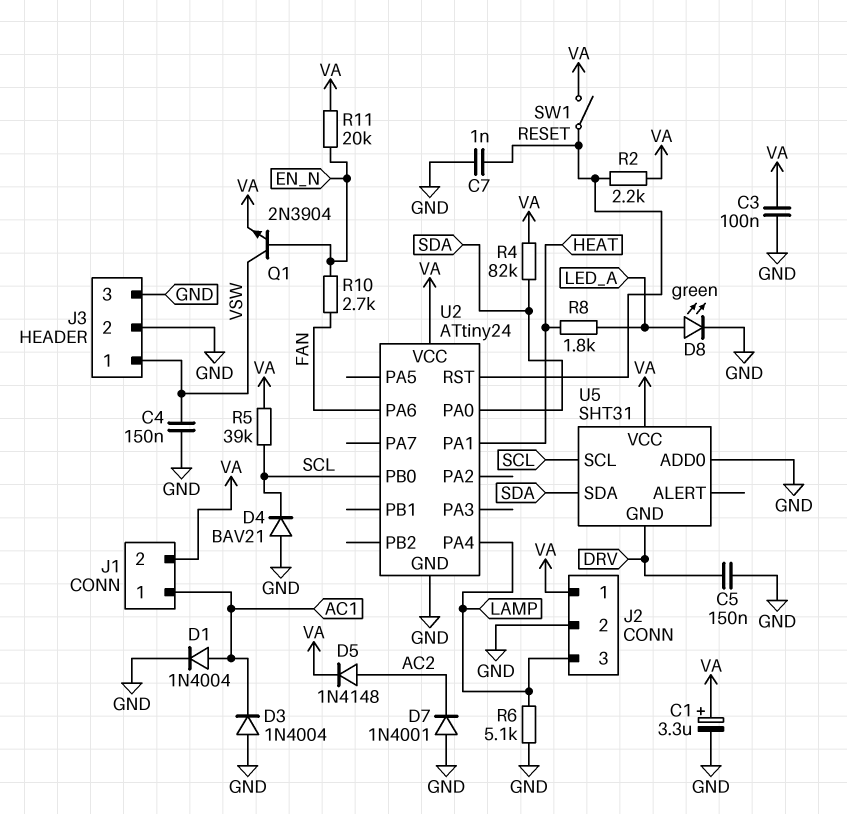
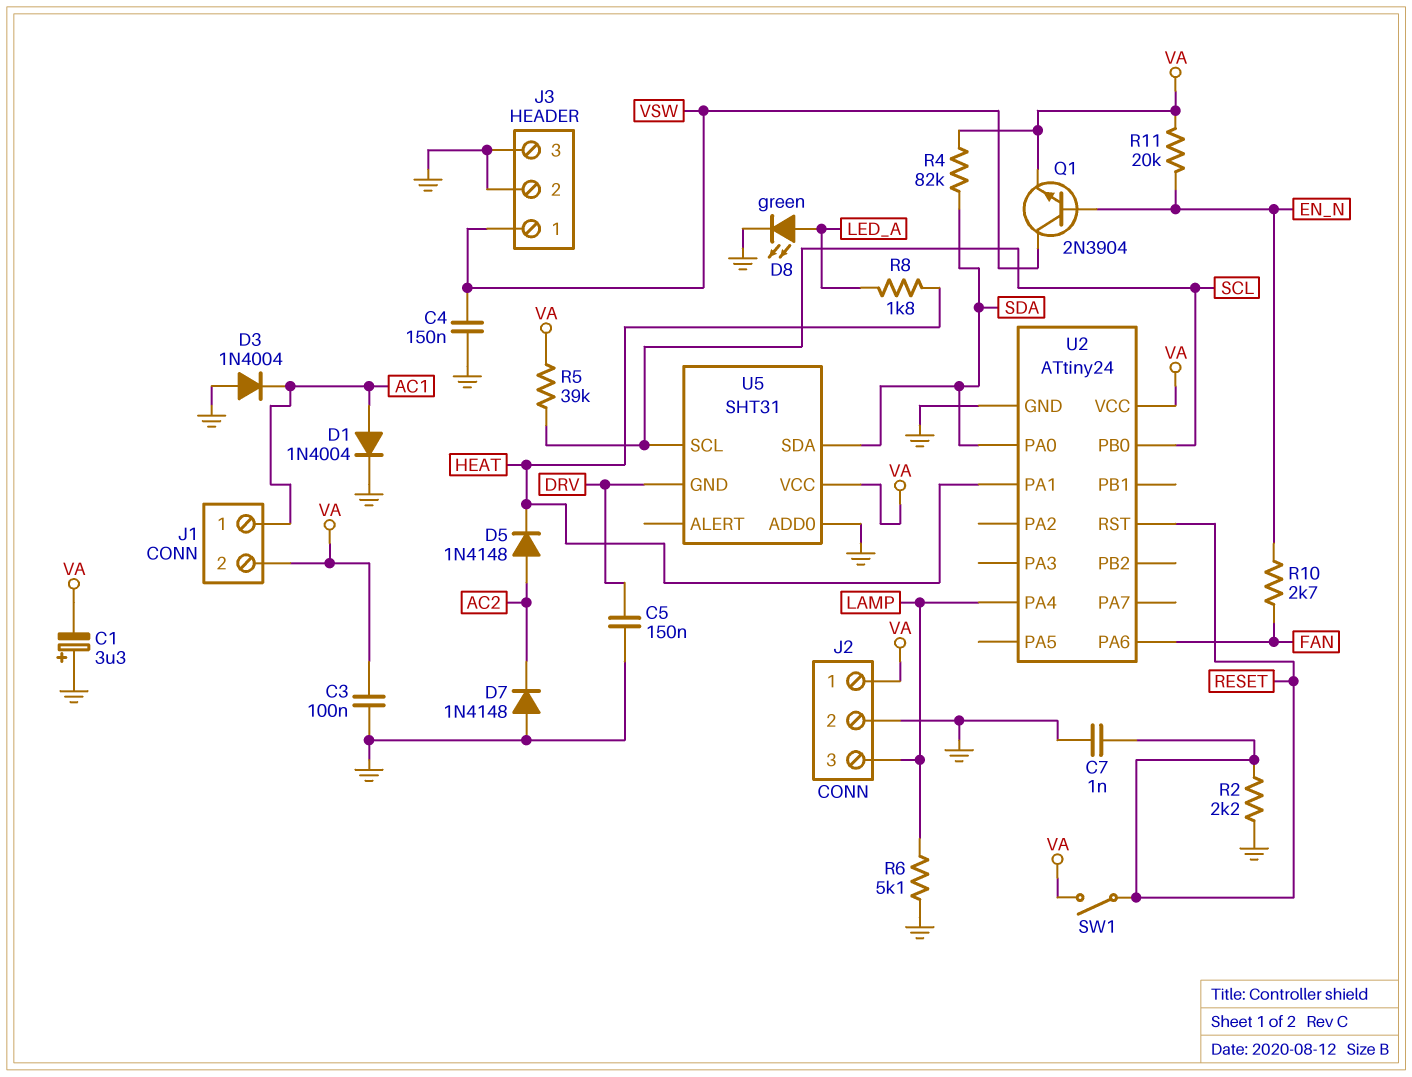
C1: 3.3uF (plus VA, minus GND) -> 3.3uF (plus GND, minus VA)
D4: diode BAV21 (A GND, K SCL) -> none
D5: diode 1N4148 (A AC2, K VA) -> diode 1N4148 (A AC2, K HEAT)
D7: diode 1N4001 (A GND, K AC2) -> diode 1N4148 (A GND, K AC2)
R2: 2.2k (RESET, VA) -> 2.2k (GND, RESET)

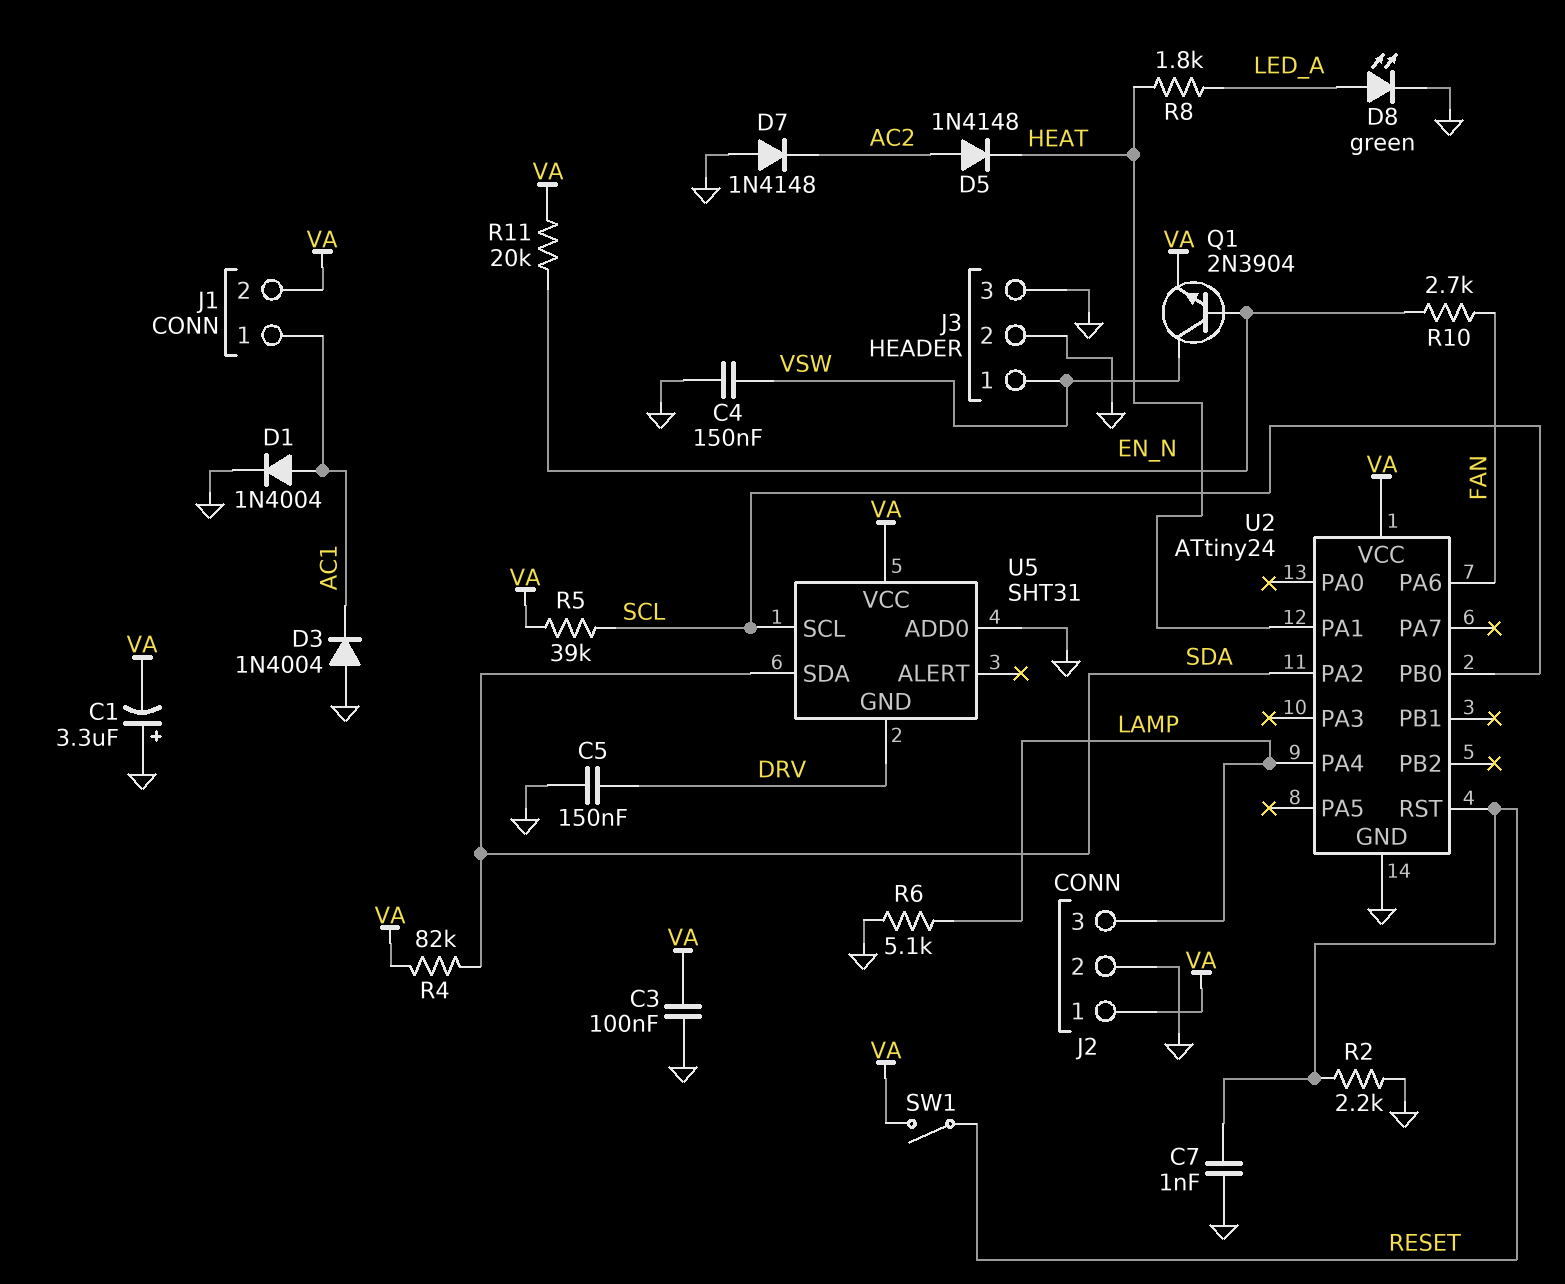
U2 pin PA0: SDA -> none
U2 pin PA2: none -> SDA

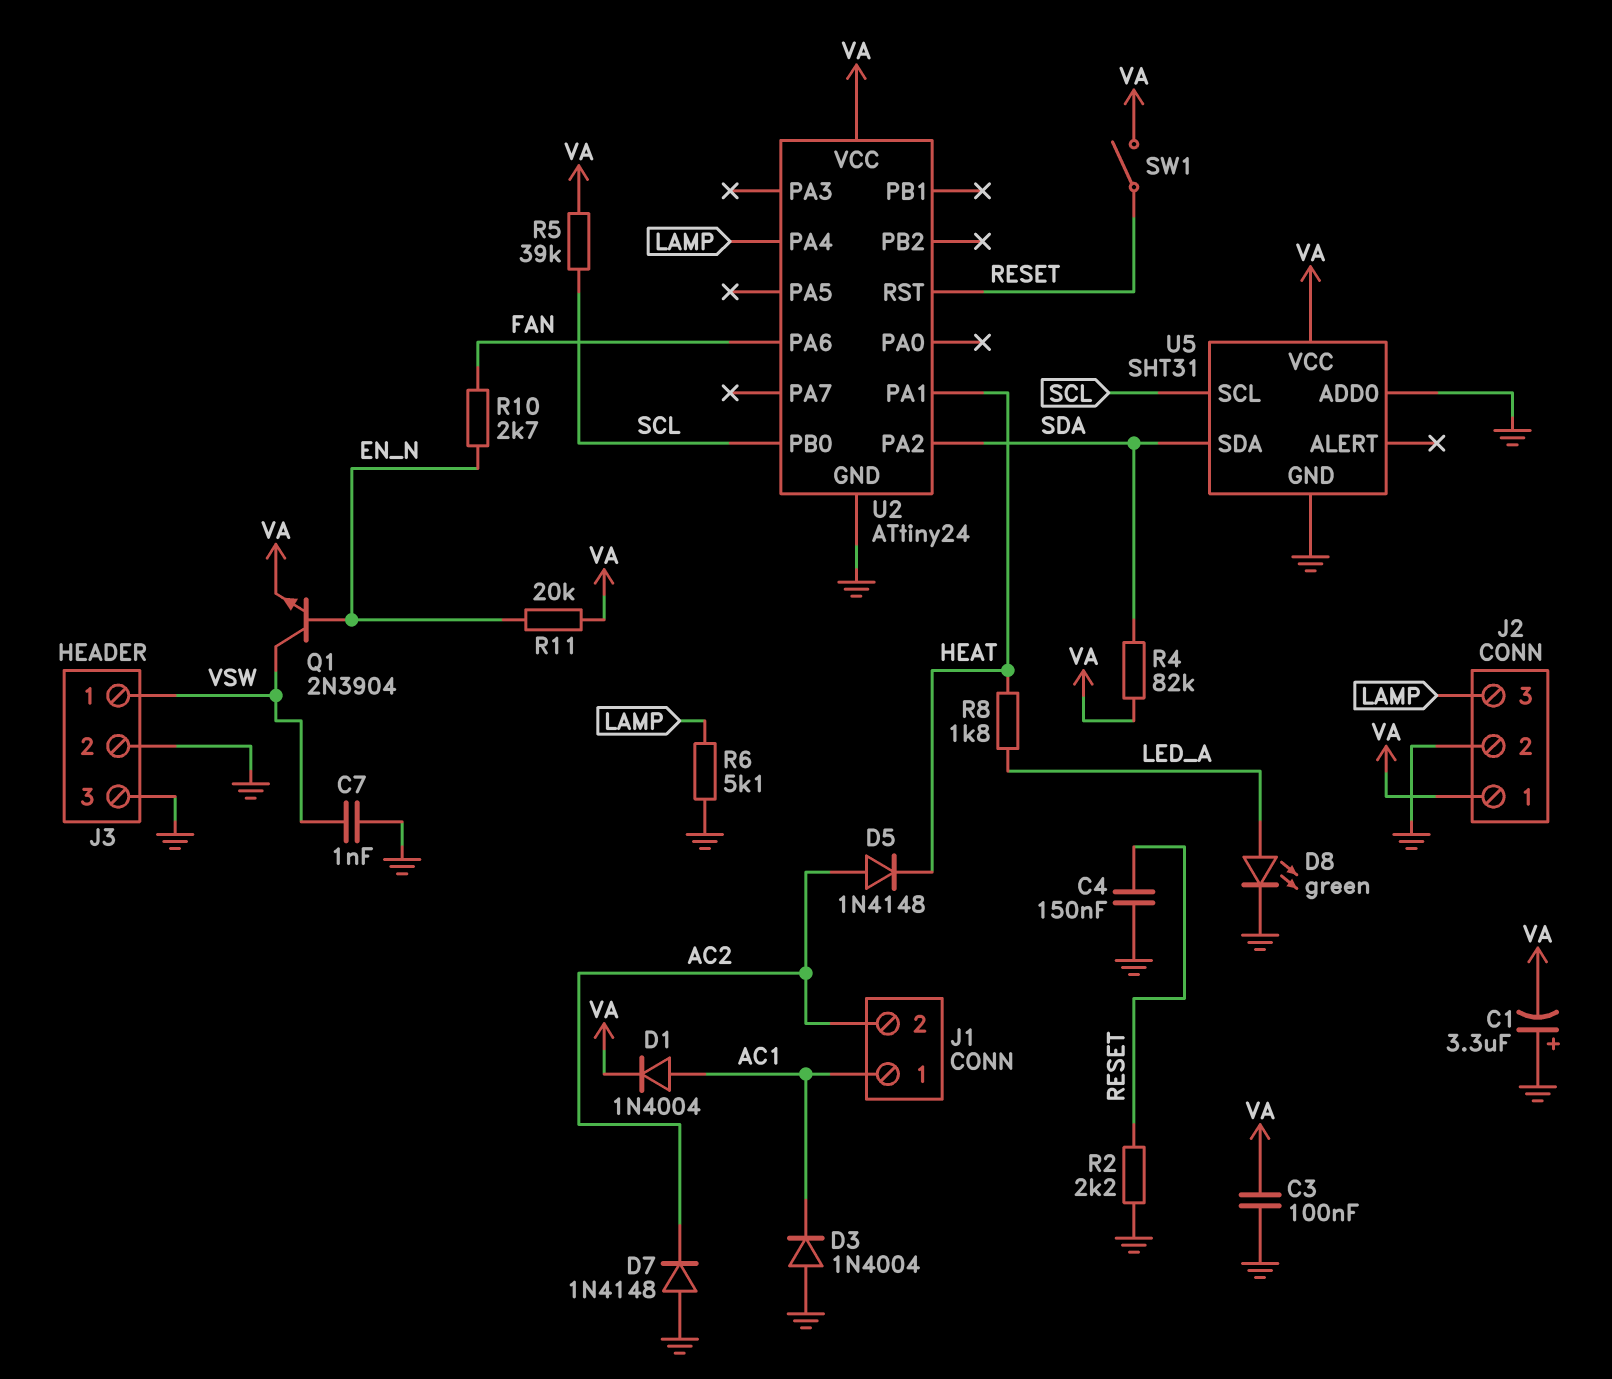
C4: 150nF (GND, VSW) -> 150nF (GND, RESET)
C5: 150nF (DRV, GND) -> none
C7: 1nF (GND, RESET) -> 1nF (GND, VSW)
D1: diode 1N4004 (A AC1, K GND) -> diode 1N4004 (A AC1, K VA)
J1 pin 2: VA -> AC2
U5 pin GND: DRV -> GND

